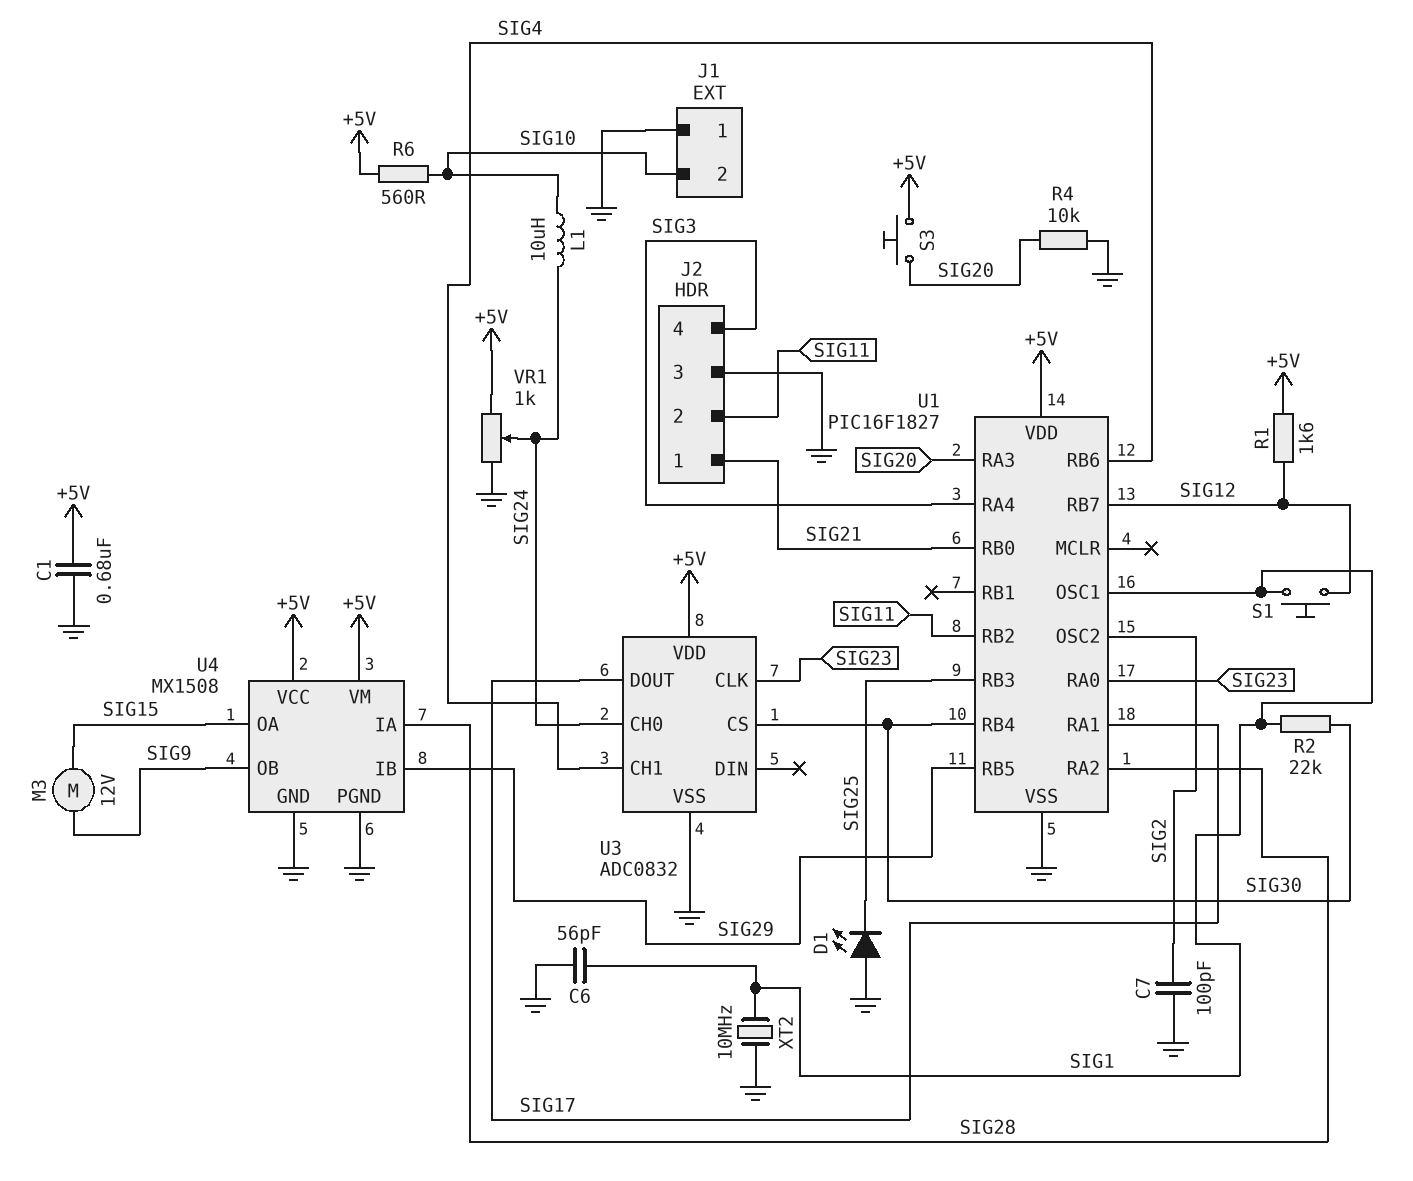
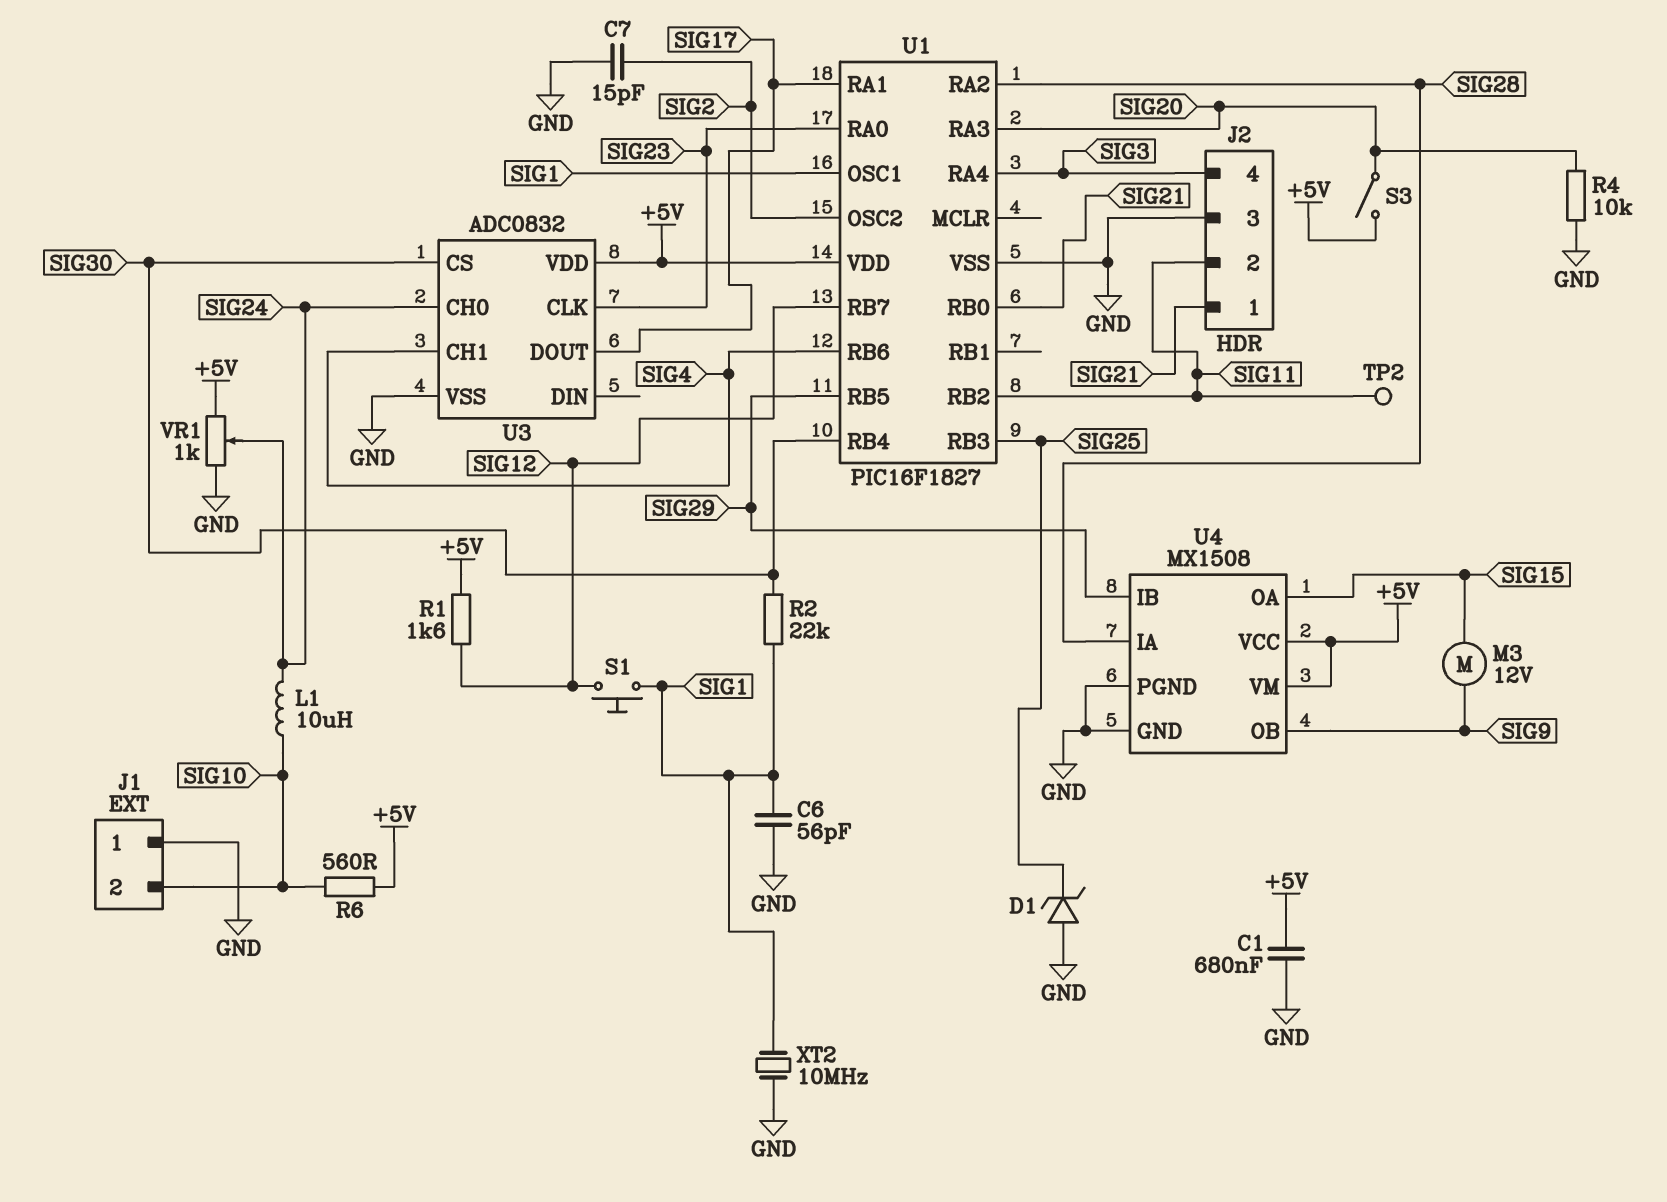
C7: 100pF (GND, SIG2) -> 15pF (GND, SIG2)
D1: LED (A GND, K SIG25) -> zener (A GND, K SIG25)
S3: button (+5V, SIG20) -> switch (+5V, SIG20)
TP2: none -> test point (SIG11)

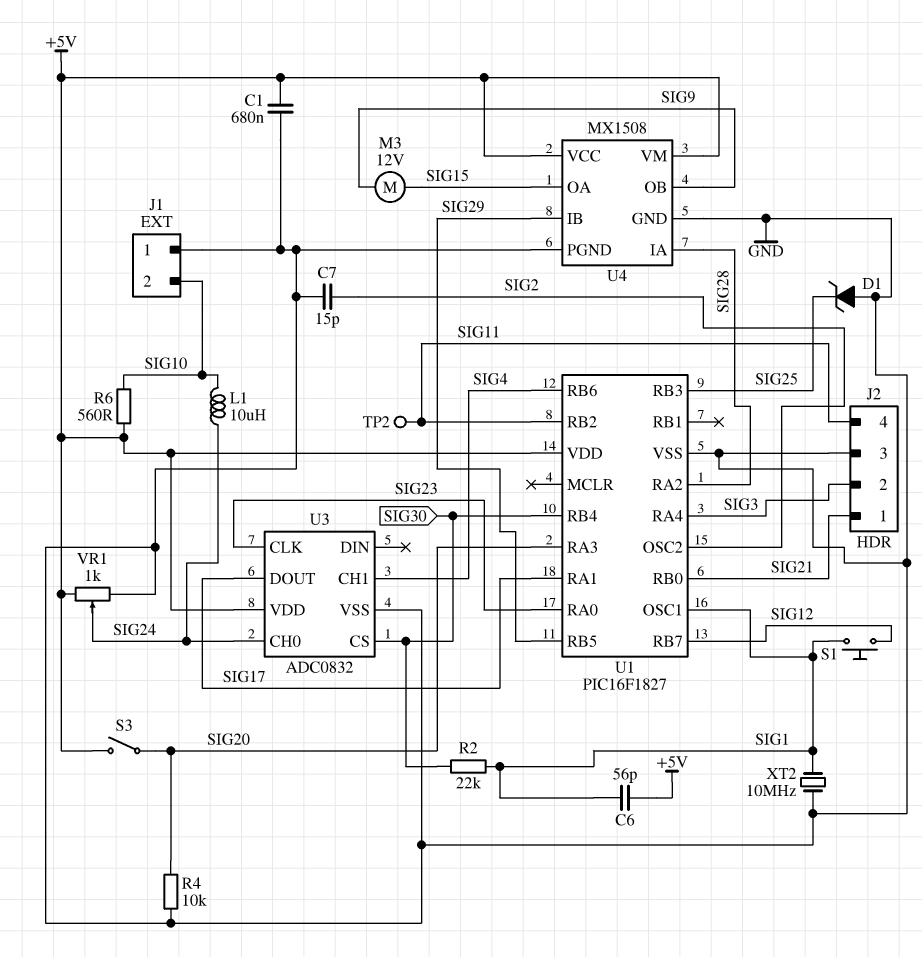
C6: 56pF (GND, SIG1) -> 56pF (+5V, SIG1)
J2 pin 2: SIG11 -> SIG3
J2 pin 4: SIG3 -> SIG11
R1: 1.6k (+5V, SIG12) -> none

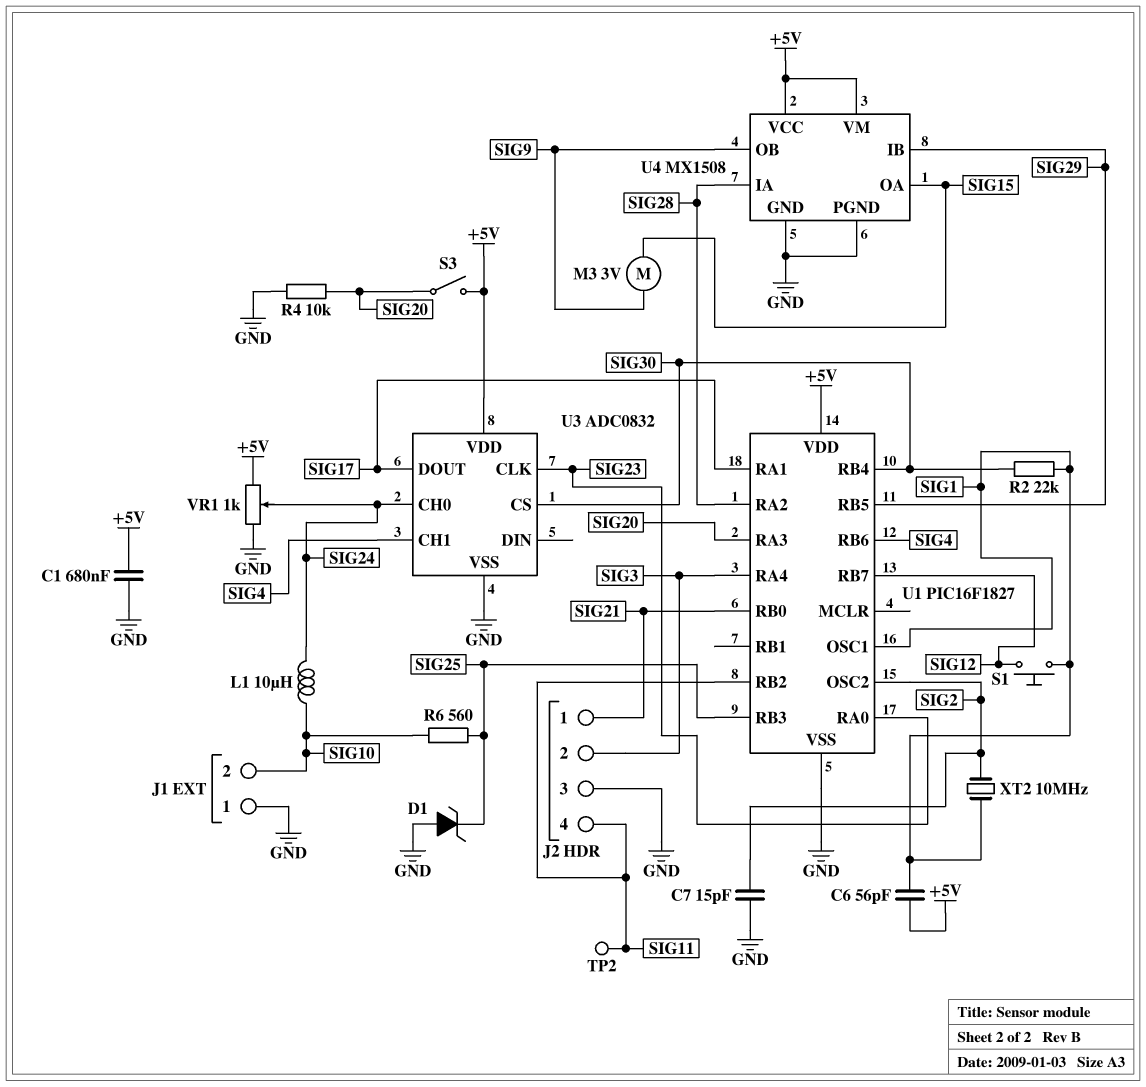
M3: motor 12V (SIG9, SIG15) -> motor 3V (SIG9, SIG15)
R6: 560 (+5V, SIG10) -> 560 (SIG10, SIG25)
XT2: 10MHz (GND, SIG1) -> 10MHz (SIG1, SIG2)

